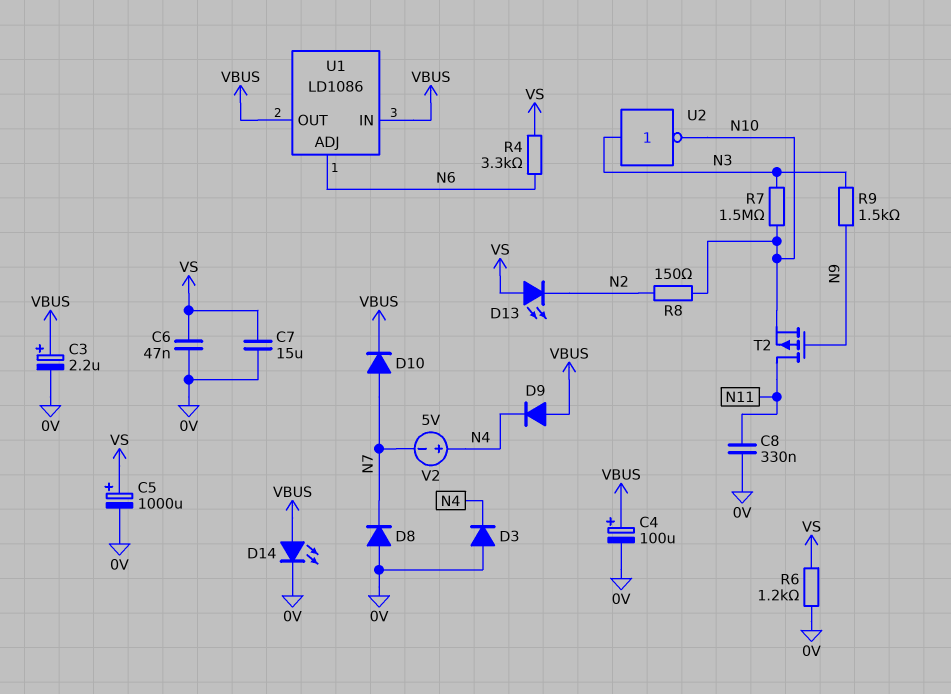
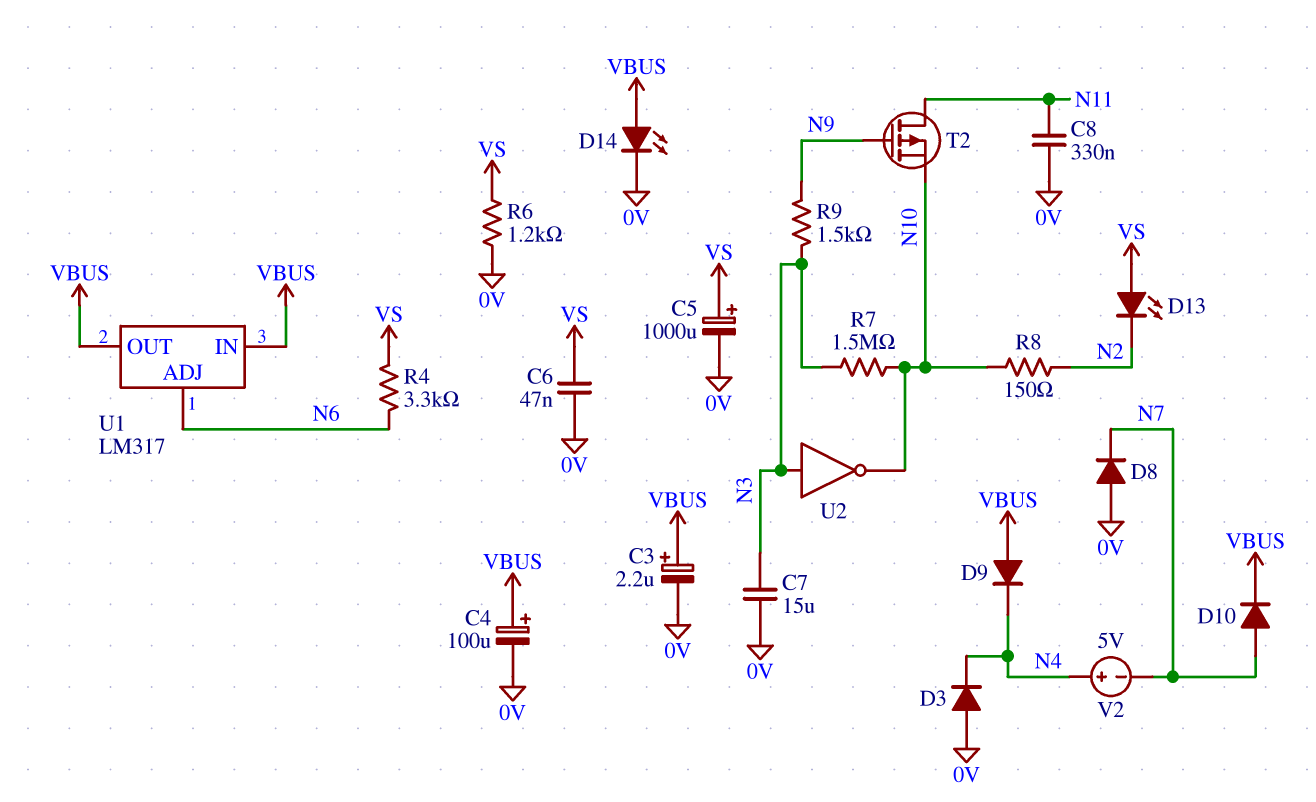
C7: 15uF (0V, VS) -> 15uF (0V, N3)
U1: LD1086 -> LM317

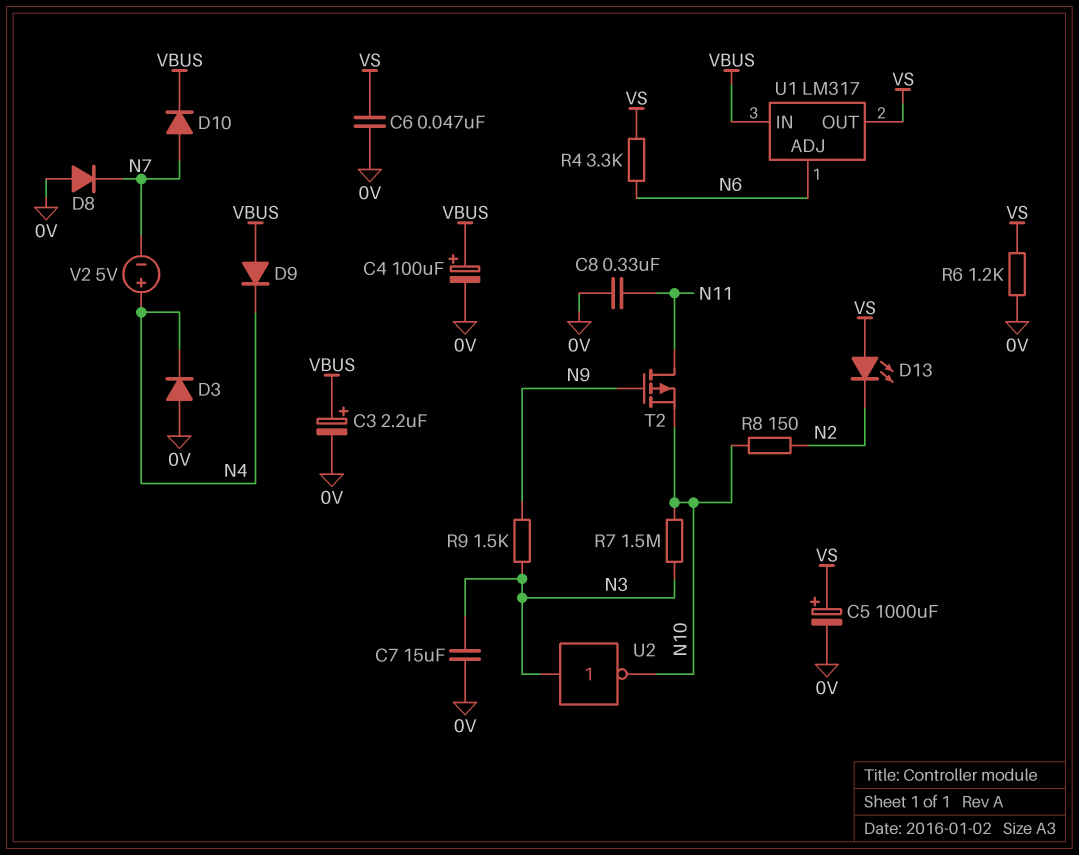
D14: LED (A VBUS, K 0V) -> none
U1 pin OUT: VBUS -> VS

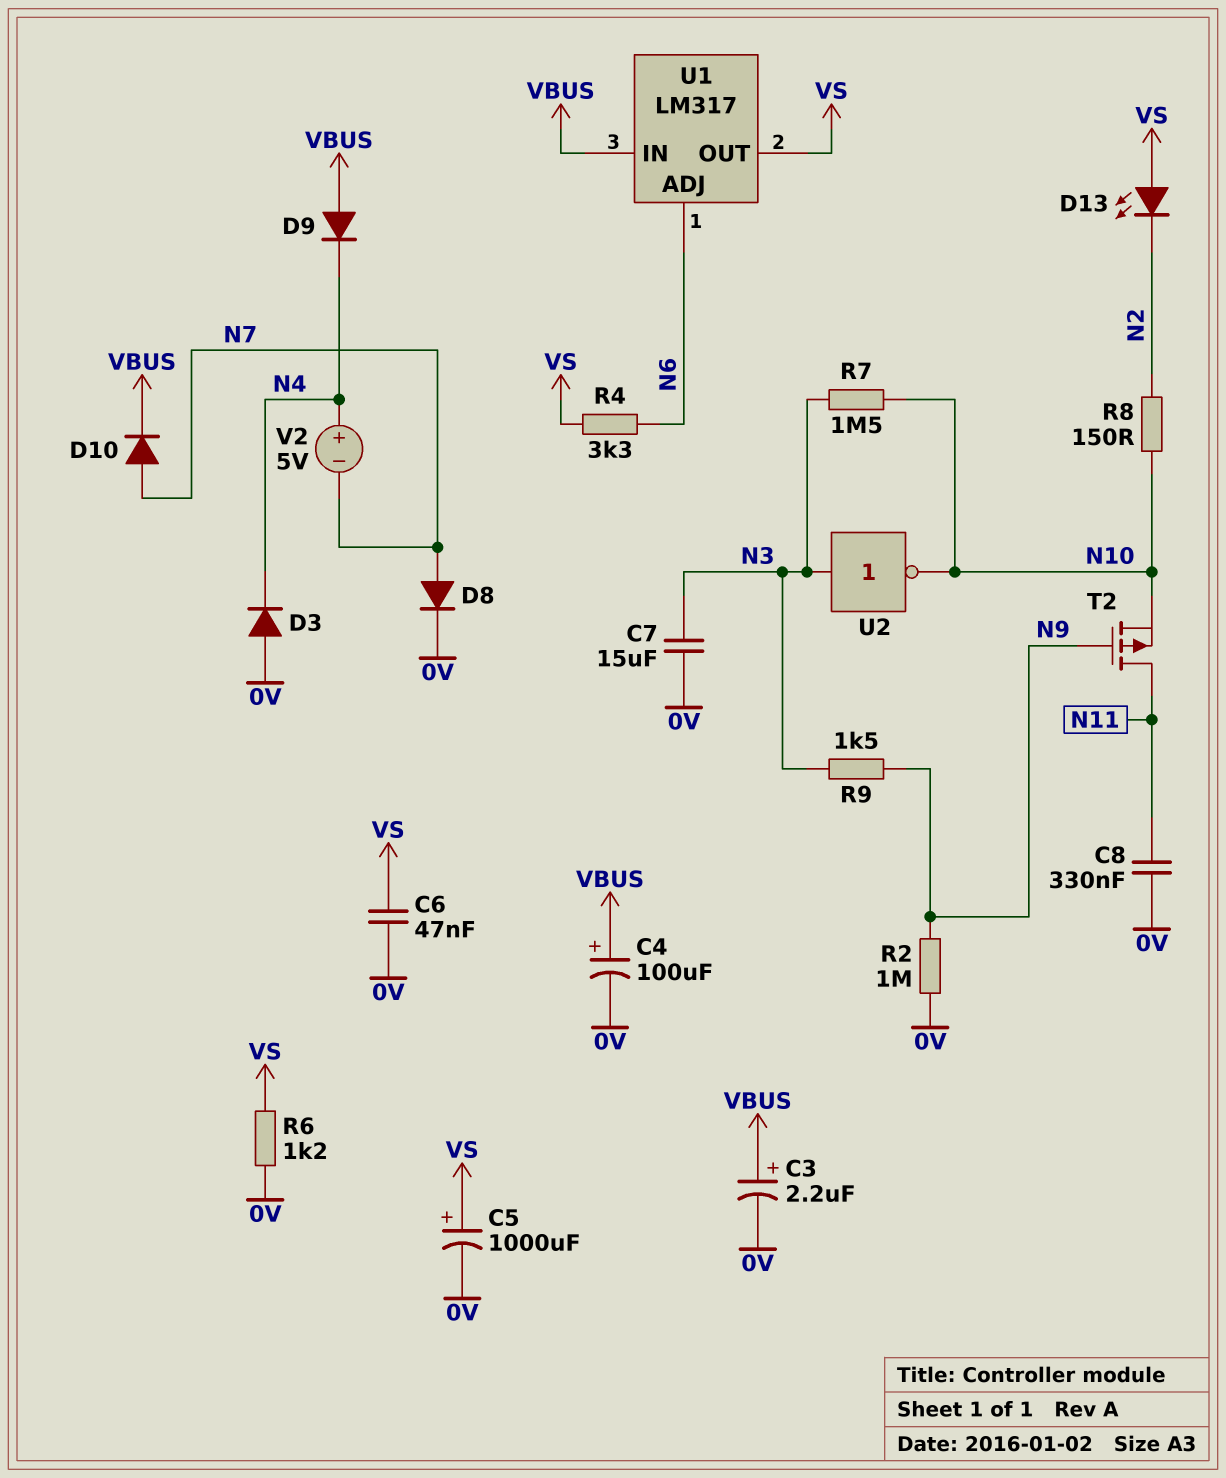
D8: diode (A 0V, K N7) -> diode (A N7, K 0V)
R2: none -> 1M (0V, N9)

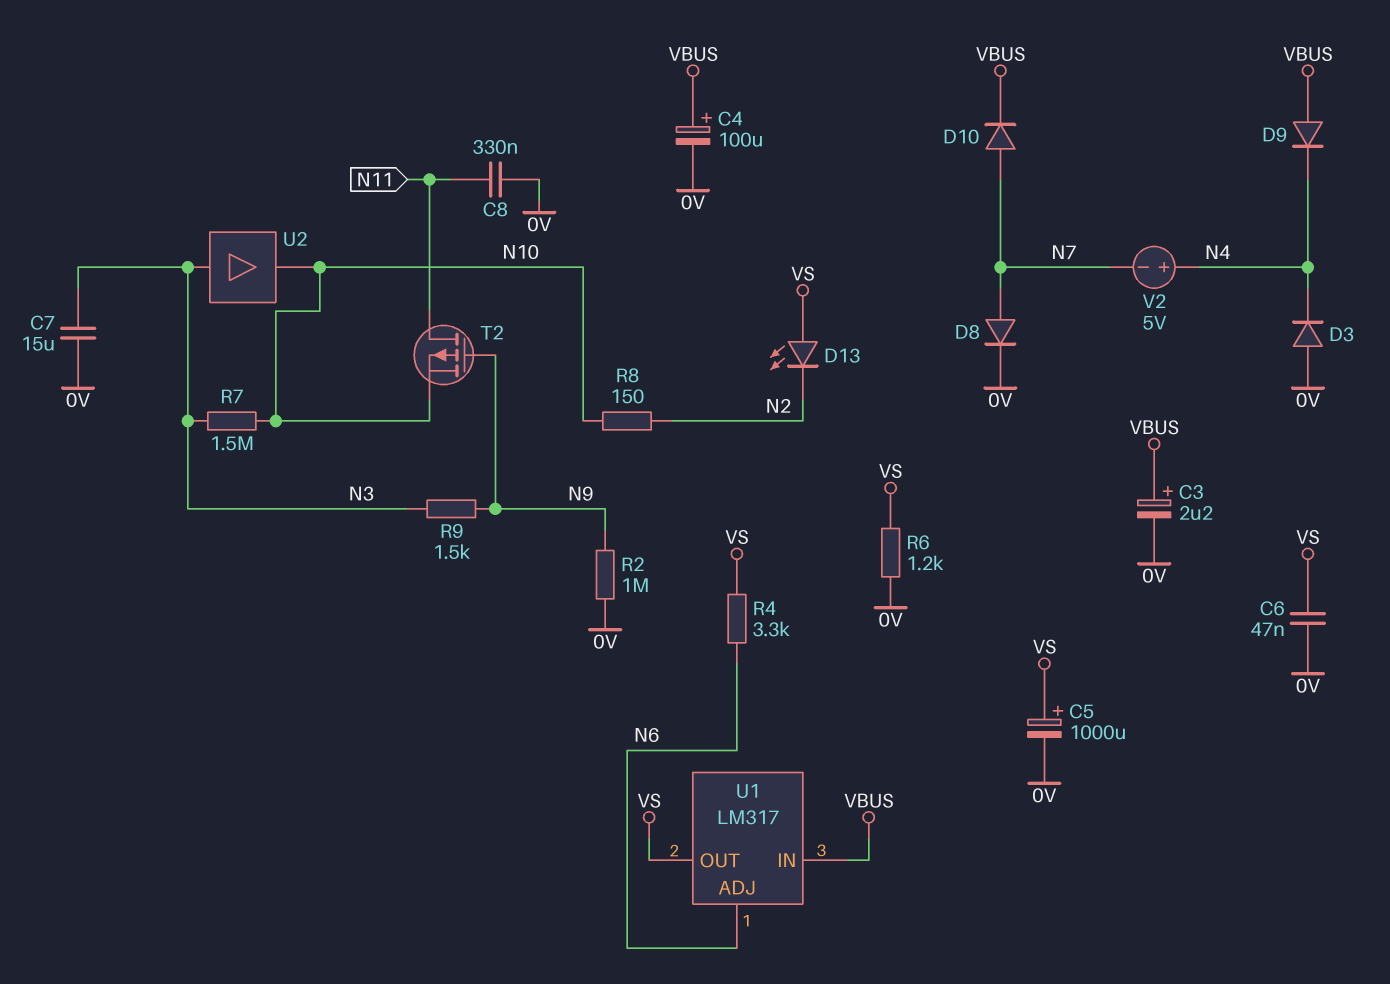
U2: NOT (in N3, out N10) -> buffer (in N3, out N10)

